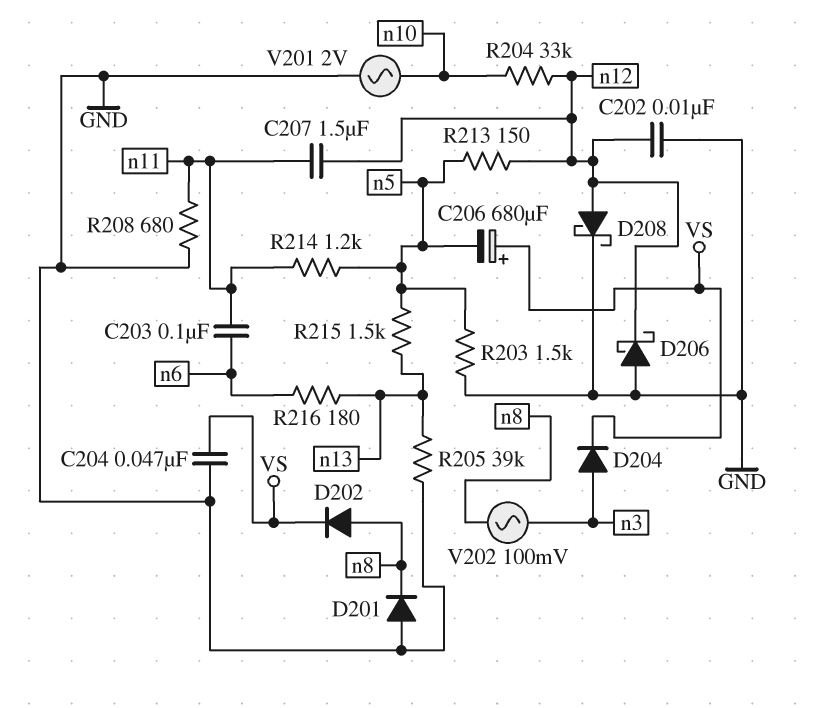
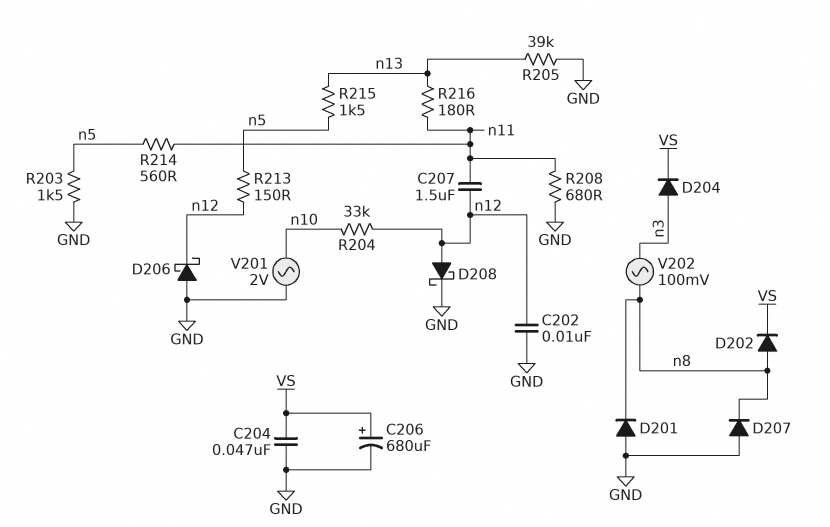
C203: 100nF (n6, n11) -> none
C206: 680uF (plus VS, minus n5) -> 680uF (plus VS, minus GND)
D207: none -> diode (A GND, K n8)
R214: 1.2k (n5, n11) -> 560 (n5, n11)
R216: 180 (n6, n13) -> 180 (n11, n13)

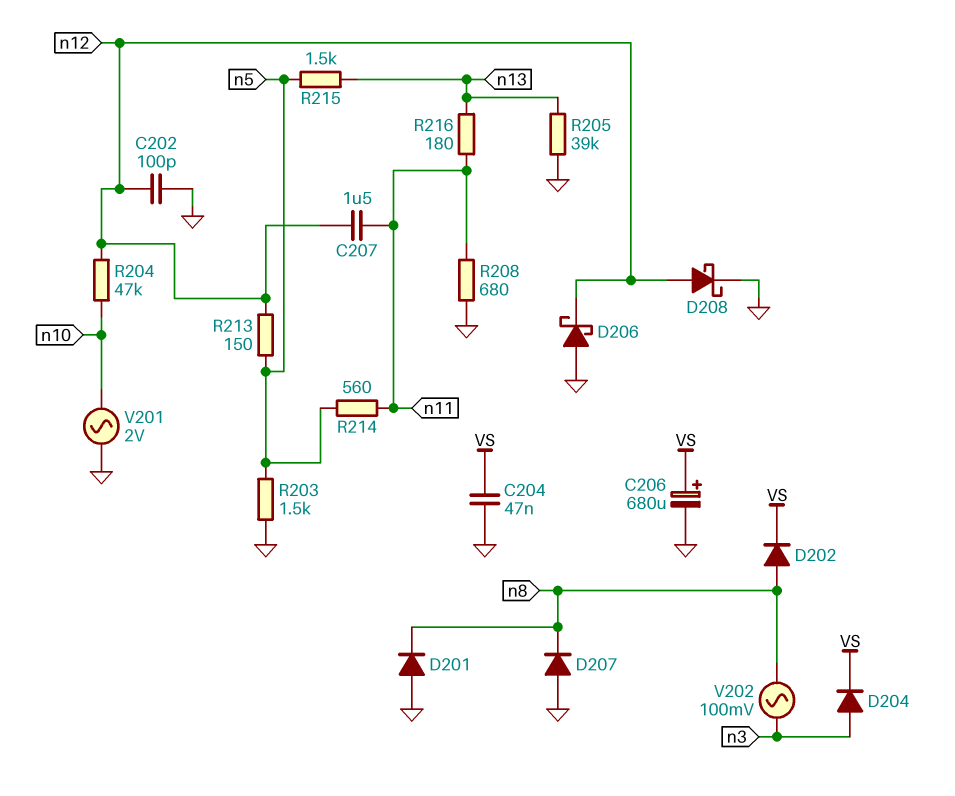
C202: 10nF (GND, n12) -> 100pF (GND, n12)
R204: 33k (n10, n12) -> 47k (n10, n12)

